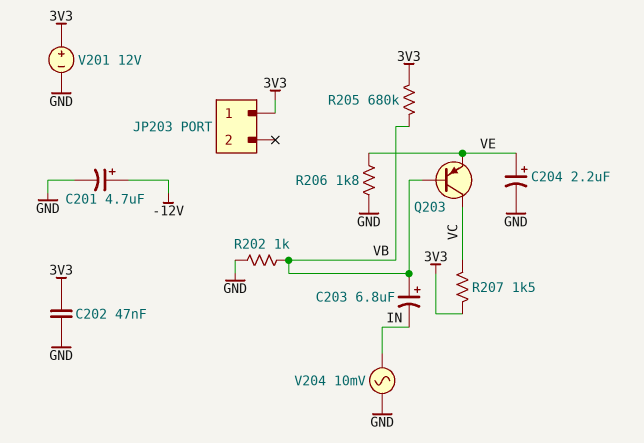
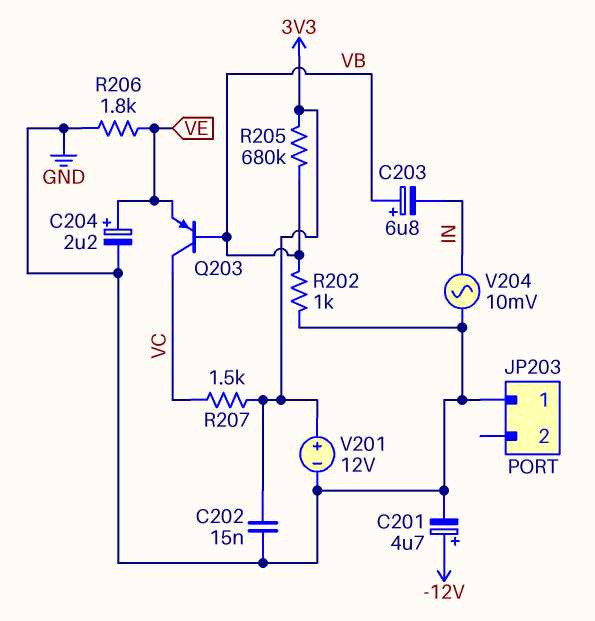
C202: 47nF (3V3, GND) -> 15nF (3V3, GND)
JP203 pin 1: 3V3 -> GND

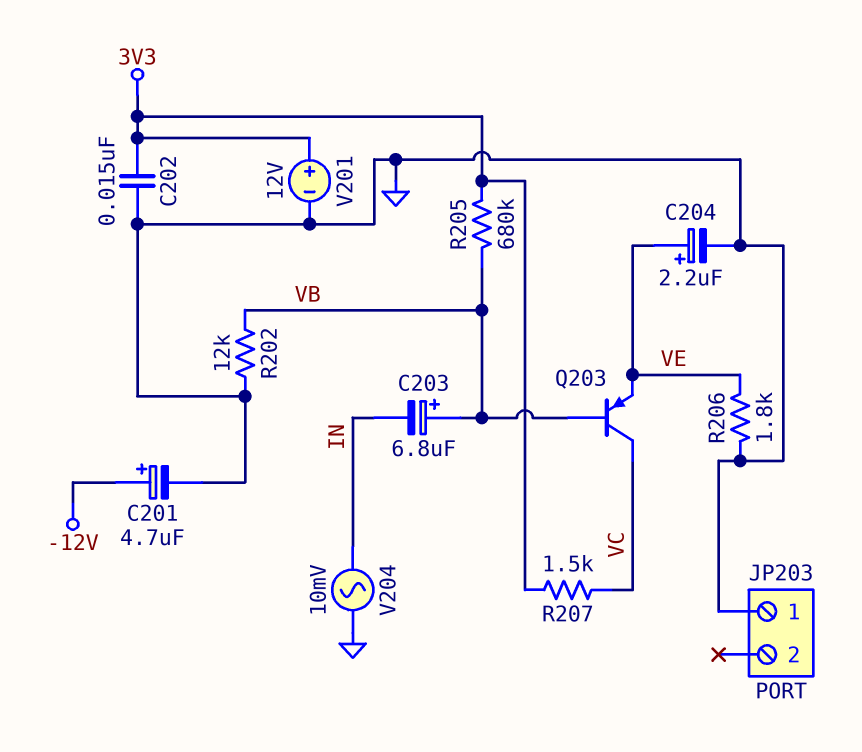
R202: 1k (GND, VB) -> 12k (GND, VB)

